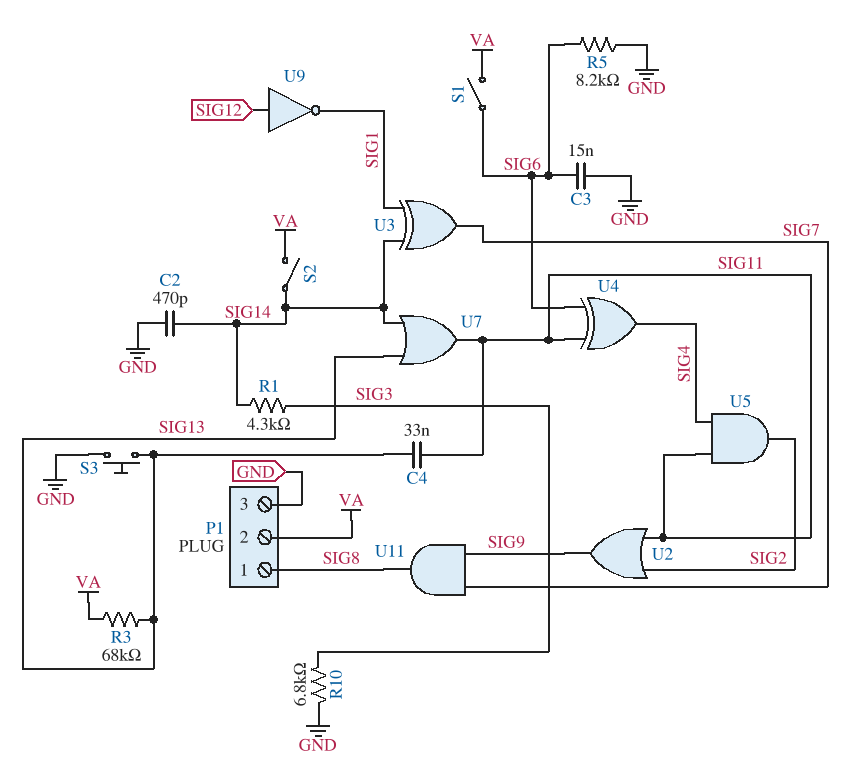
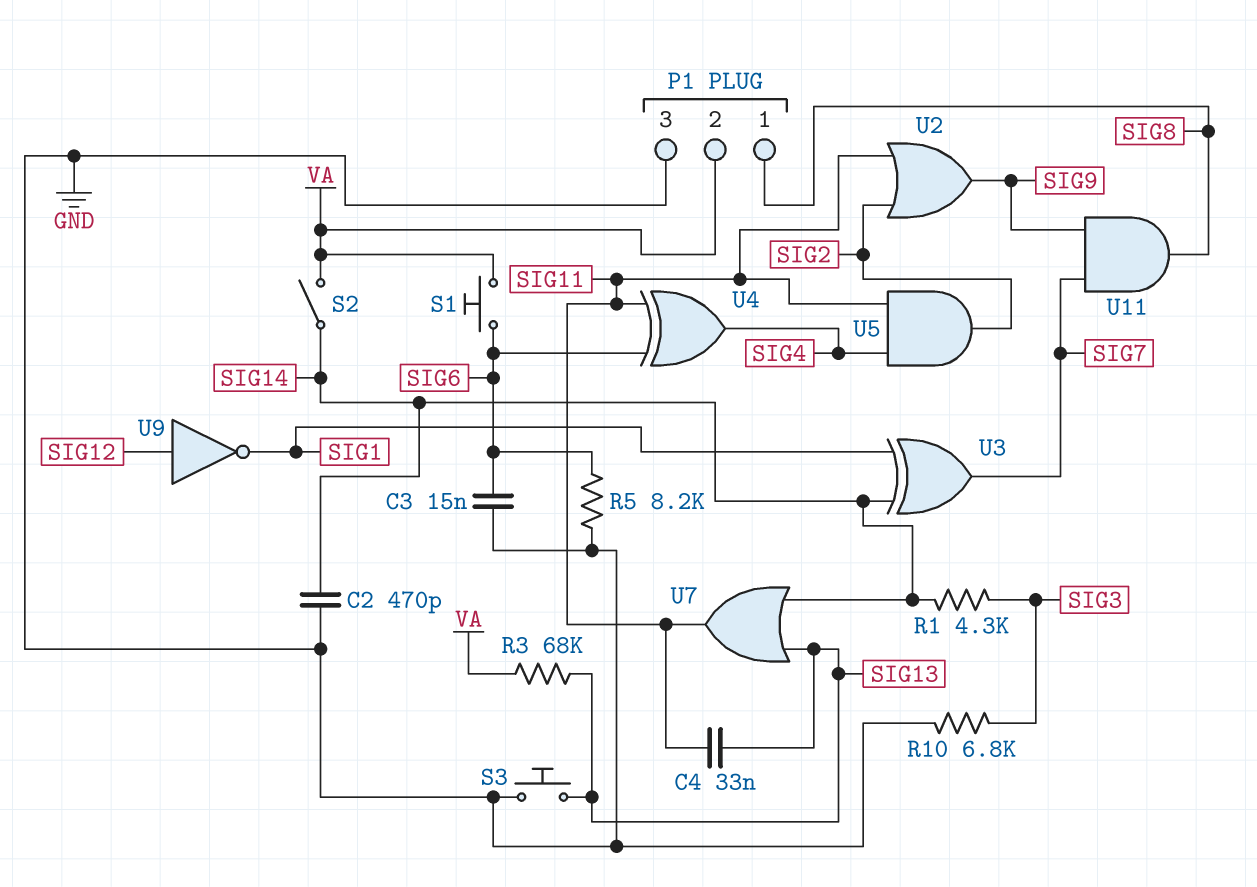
S1: switch (SIG6, VA) -> button (SIG6, VA)

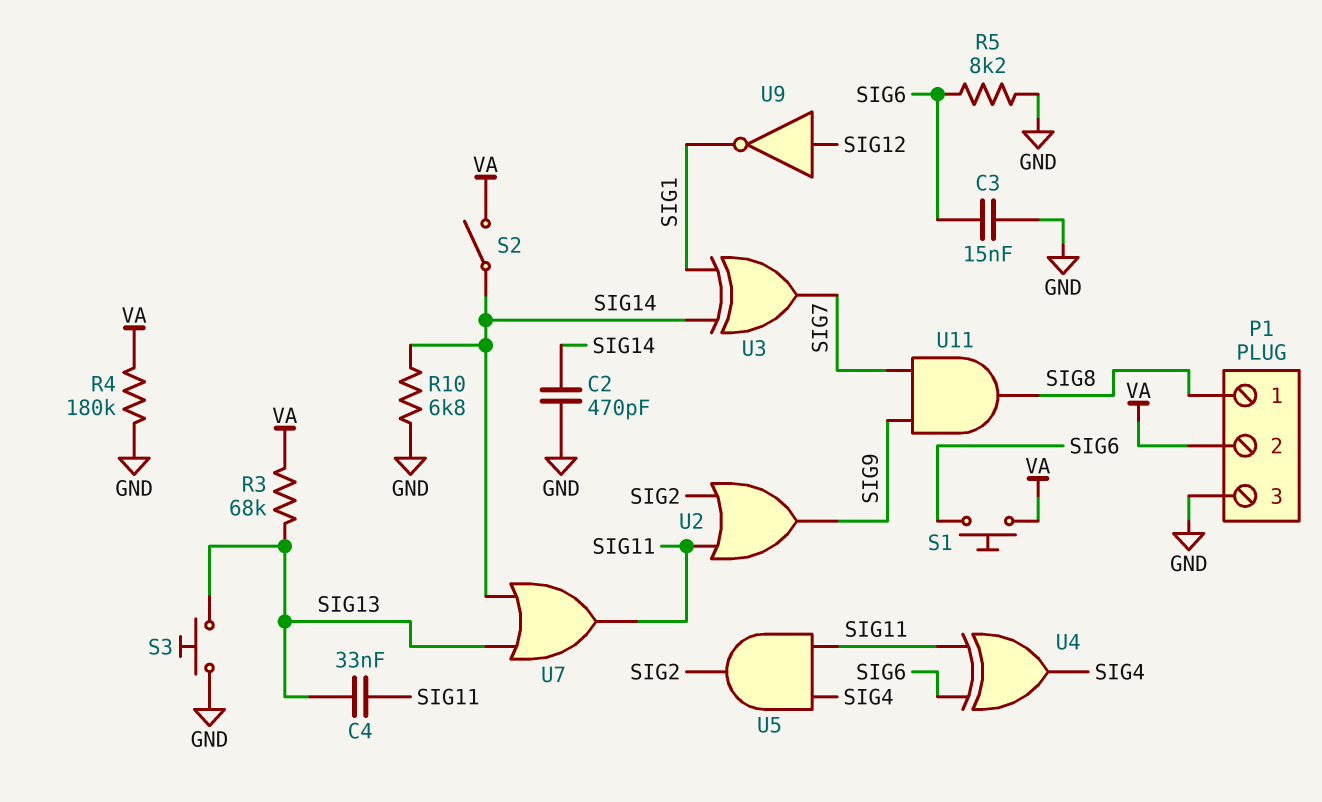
R1: 4.3k (SIG3, SIG14) -> none
R4: none -> 180k (GND, VA)
R10: 6.8k (GND, SIG3) -> 6.8k (GND, SIG14)

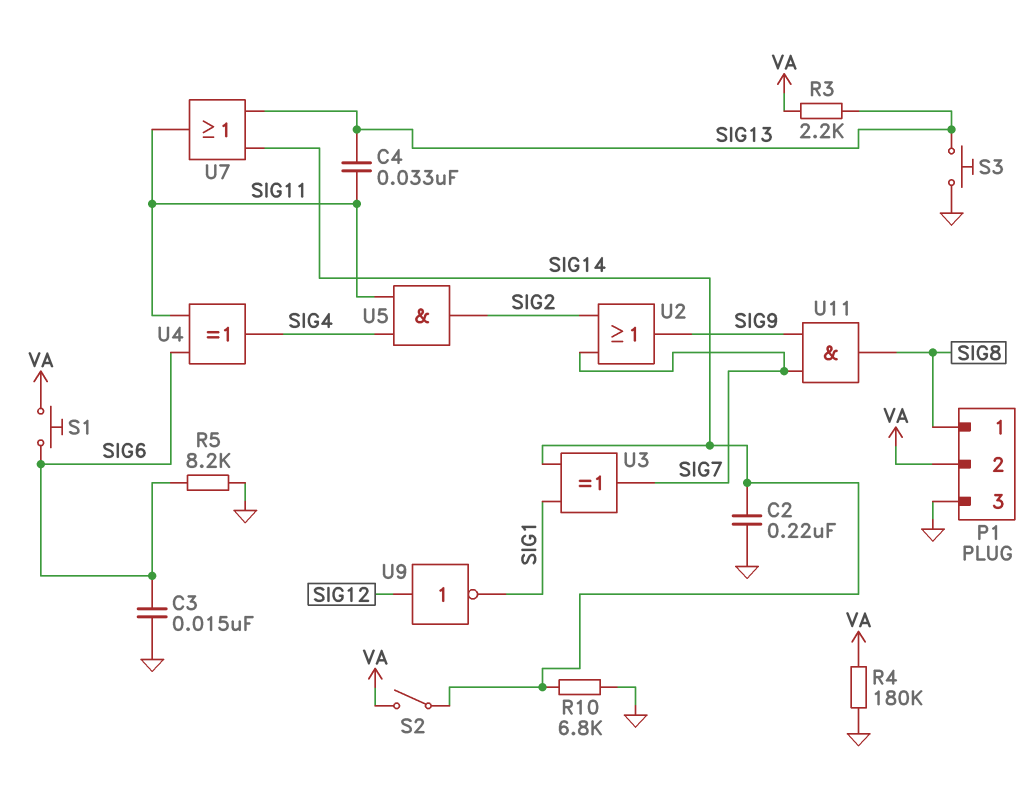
C2: 470pF (GND, SIG14) -> 220nF (GND, SIG14)
R3: 68k (SIG13, VA) -> 2.2k (SIG13, VA)
U2: OR (in SIG2, in SIG11, out SIG9) -> OR (in SIG2, in SIG7, out SIG9)

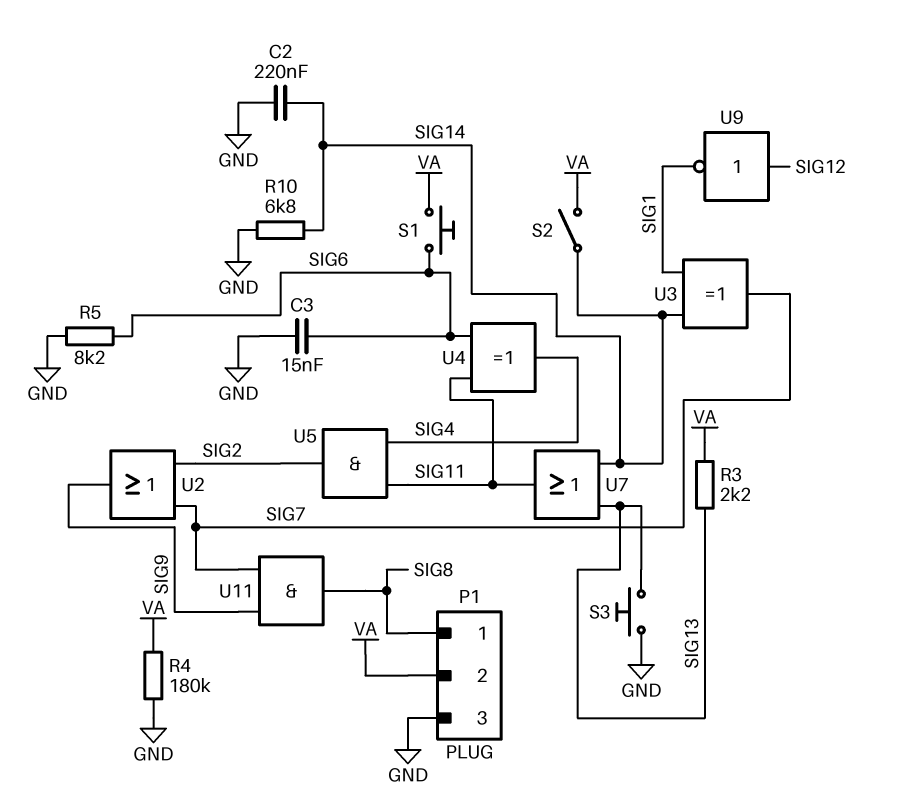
C4: 33nF (SIG11, SIG13) -> none

